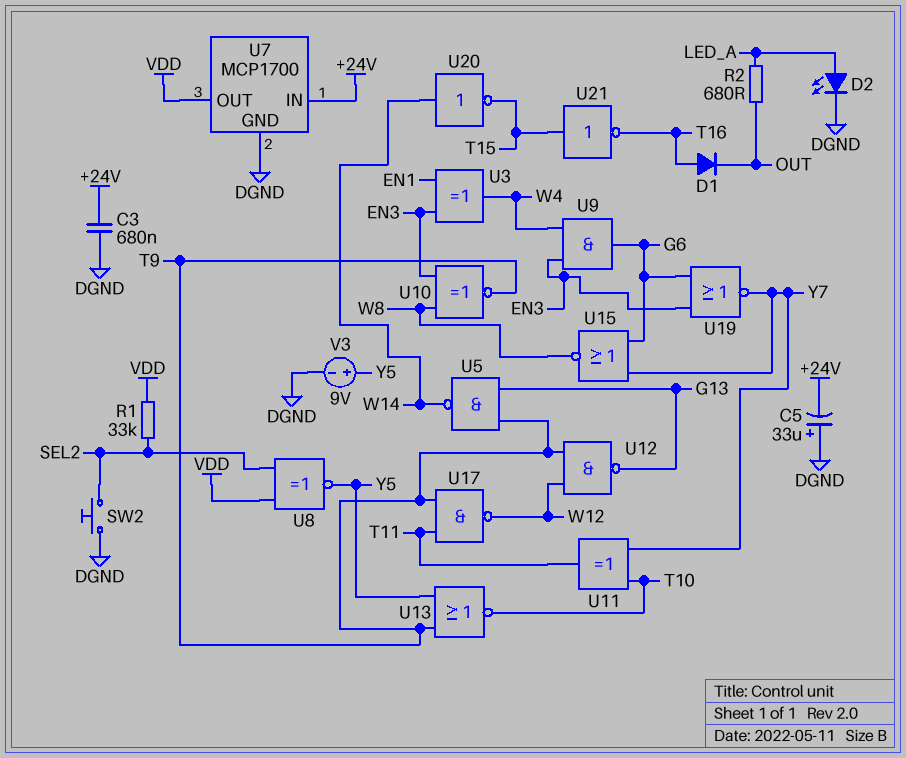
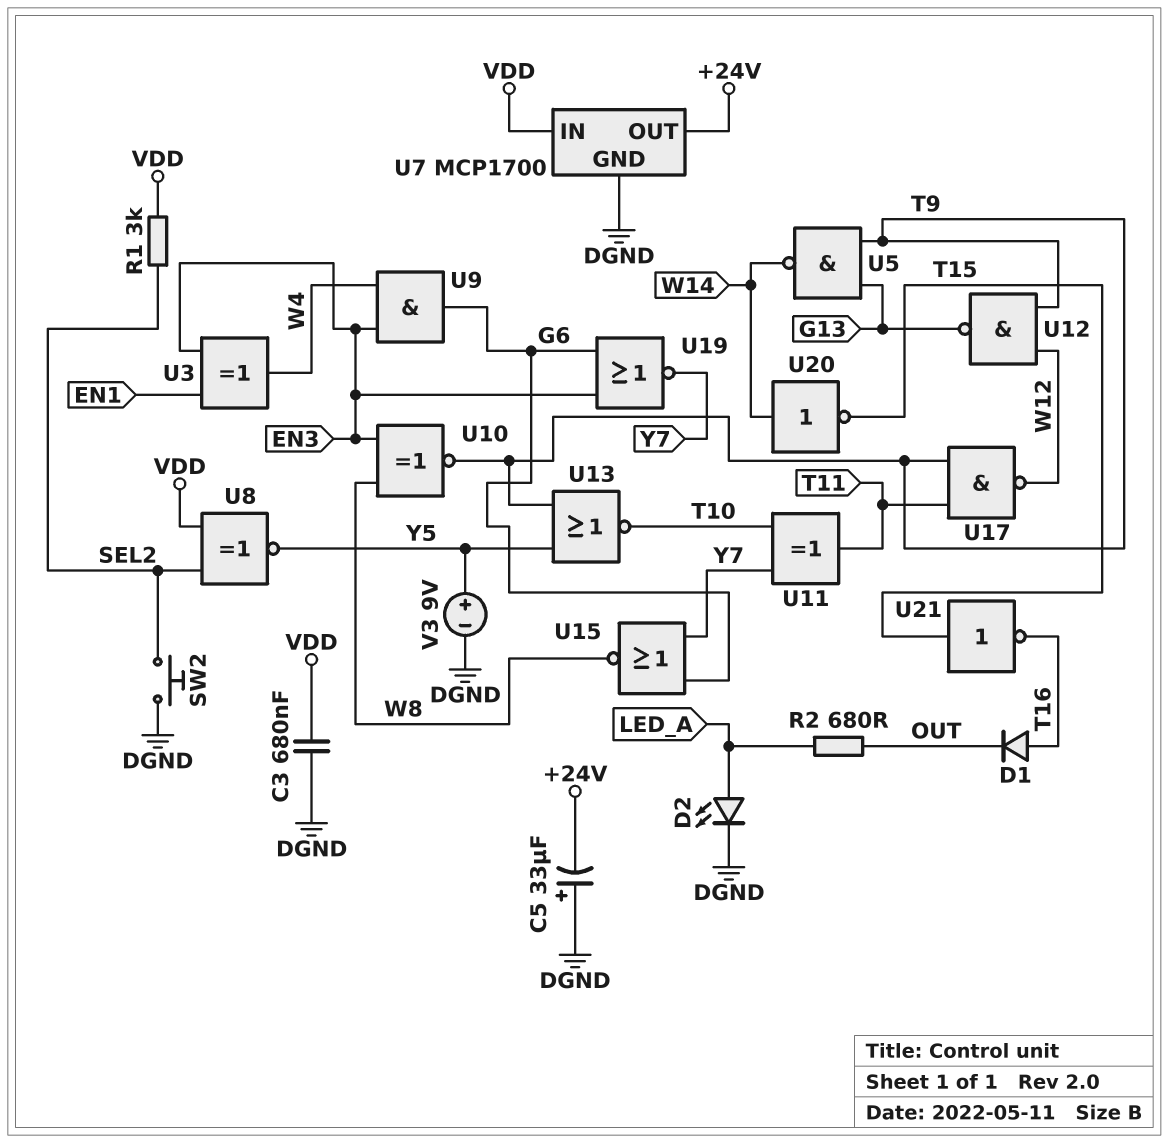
C3: 680nF (+24V, DGND) -> 680nF (DGND, VDD)
R1: 33k (SEL2, VDD) -> 3k (SEL2, VDD)
U7 pin IN: +24V -> VDD
U7 pin OUT: VDD -> +24V

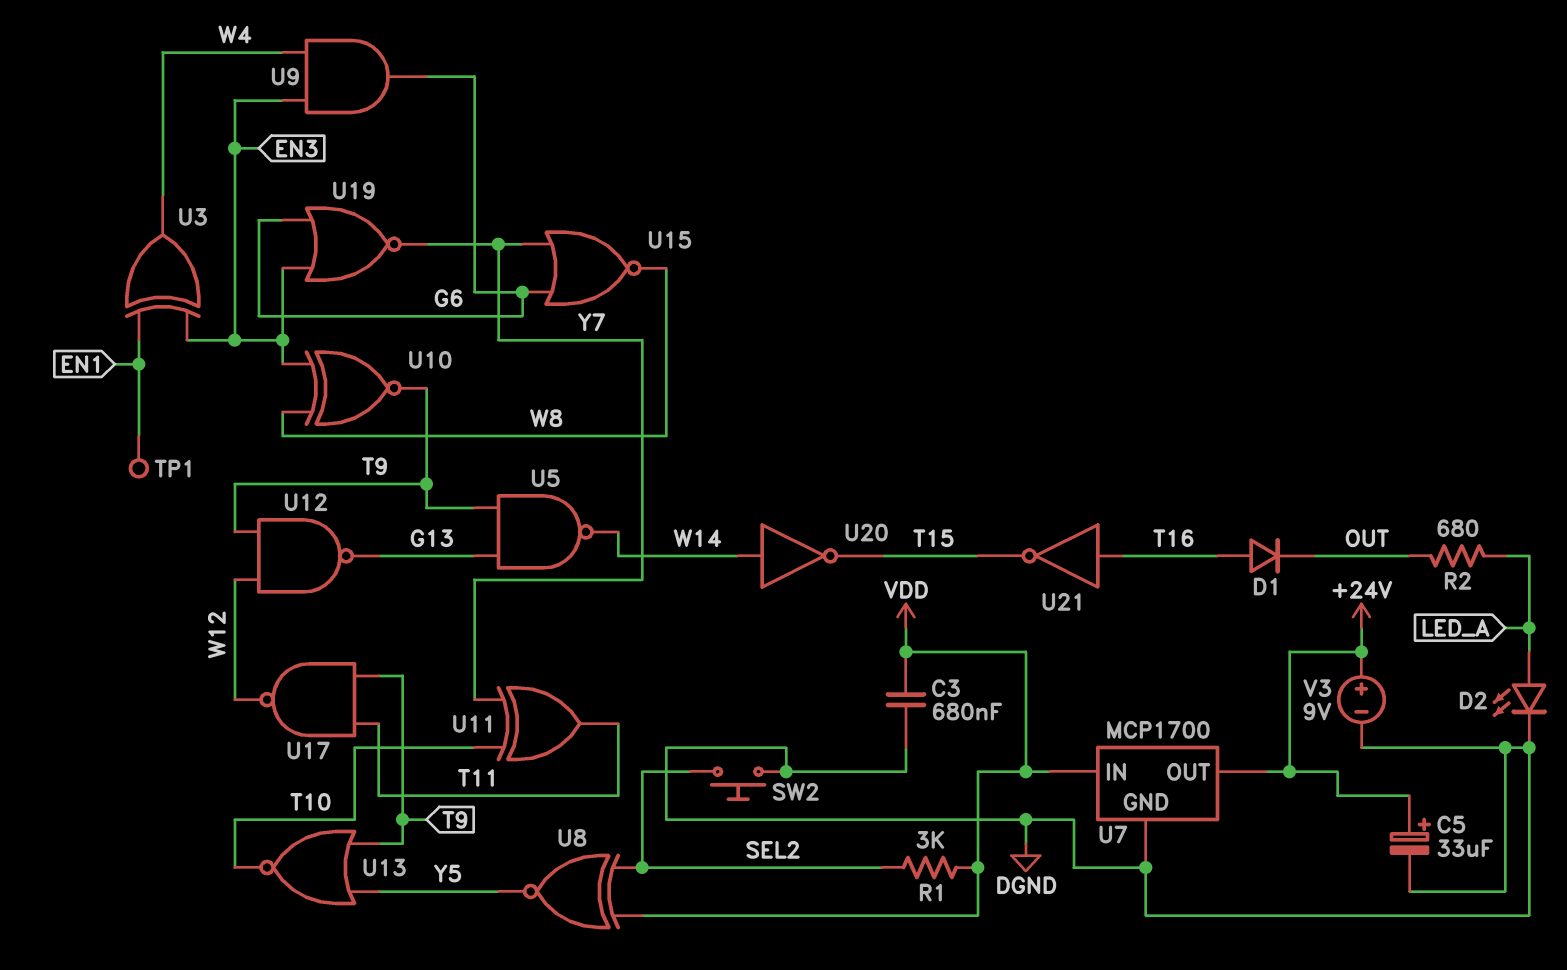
C5: 33uF (plus DGND, minus +24V) -> 33uF (plus +24V, minus DGND)
TP1: none -> test point (EN1)
U21: NOT (in T15, out T16) -> NOT (in T16, out T15)
V3: 9V (plus Y5, minus DGND) -> 9V (plus +24V, minus DGND)

